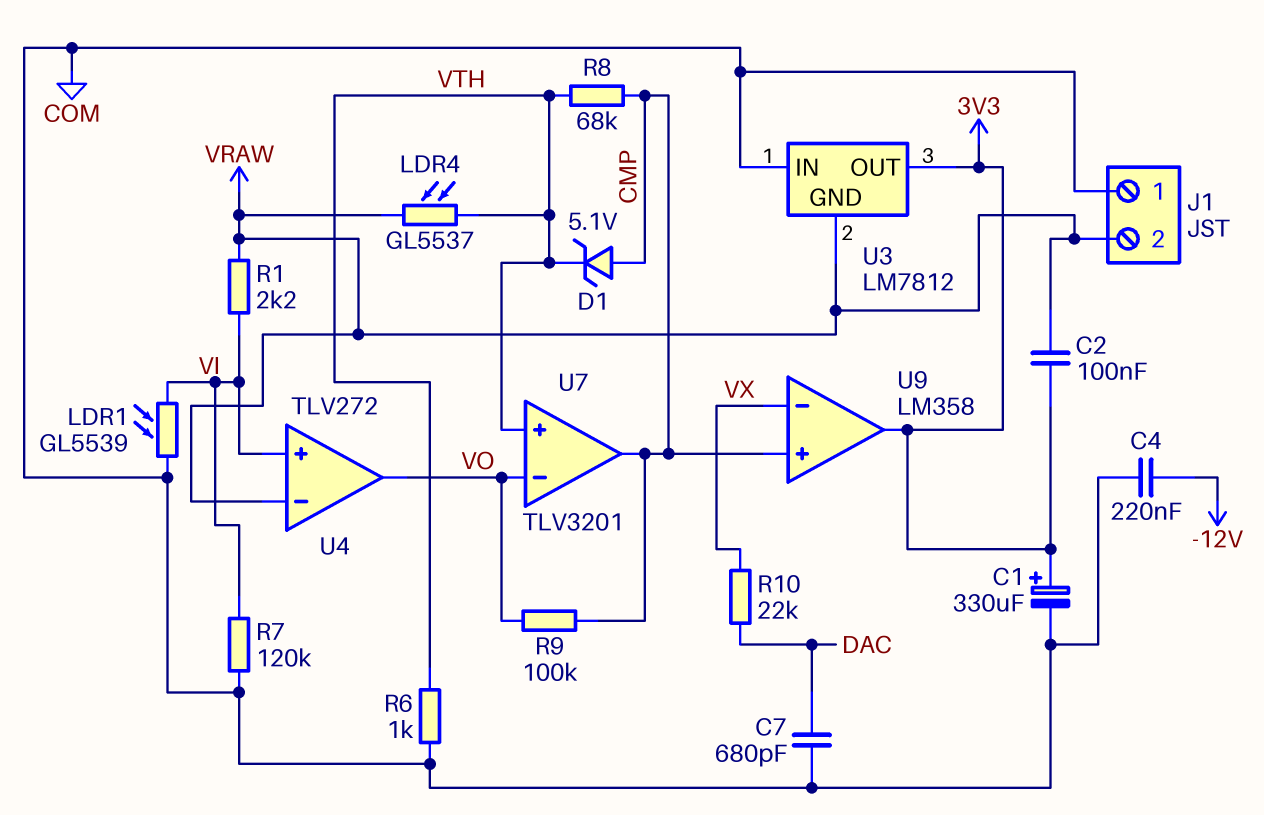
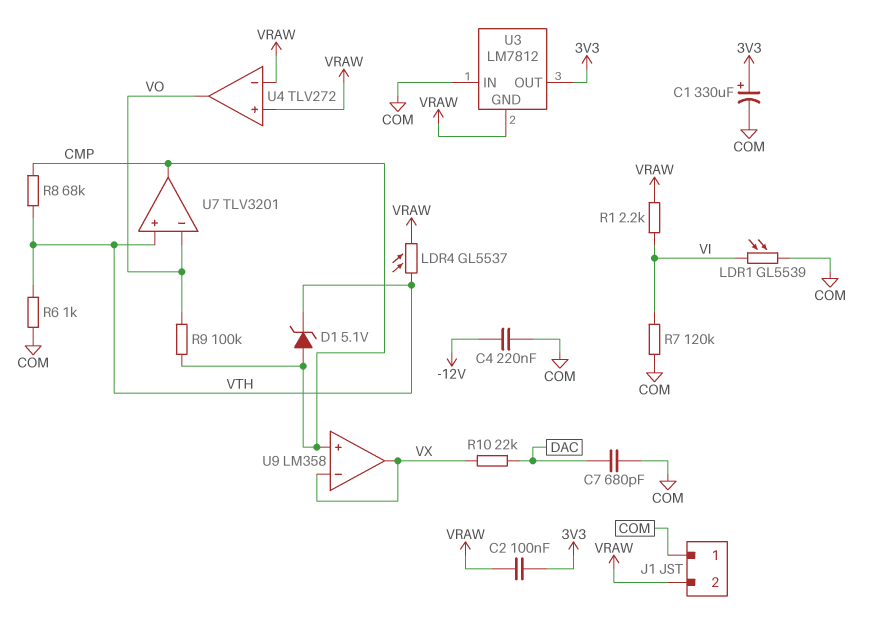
U4 pin in+: VI -> VRAW
U9 pin out: 3V3 -> VX

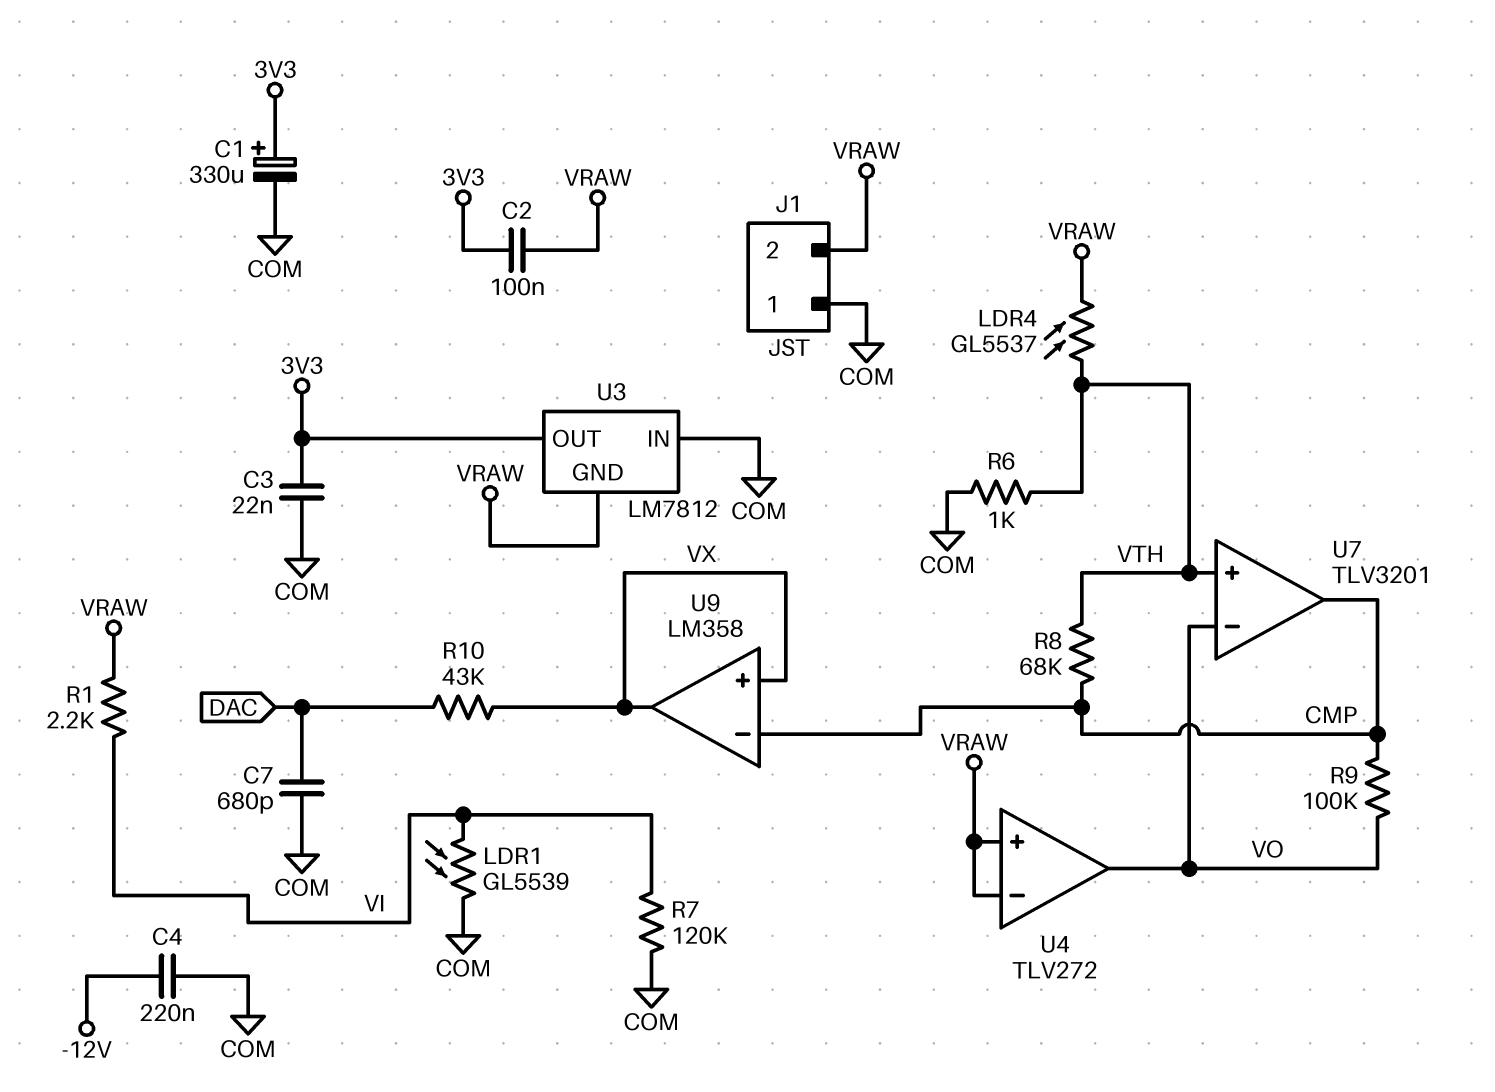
C3: none -> 22nF (3V3, COM)
D1: zener 5.1V (A CMP, K VTH) -> none
R10: 22k (DAC, VX) -> 43k (DAC, VX)
U9 pin in+: CMP -> VX
U9 pin in-: VX -> CMP

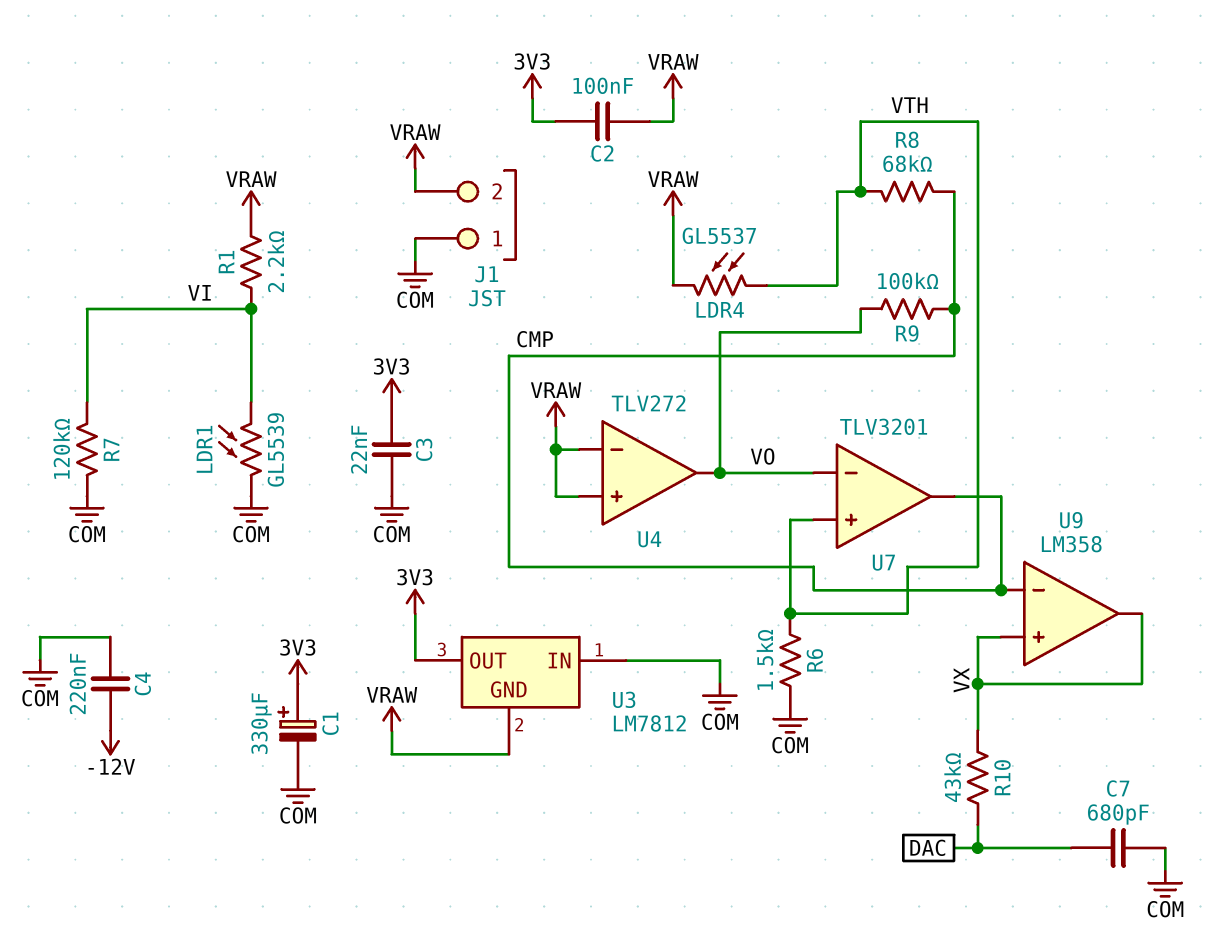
R6: 1k (COM, VTH) -> 1.5k (COM, VTH)

